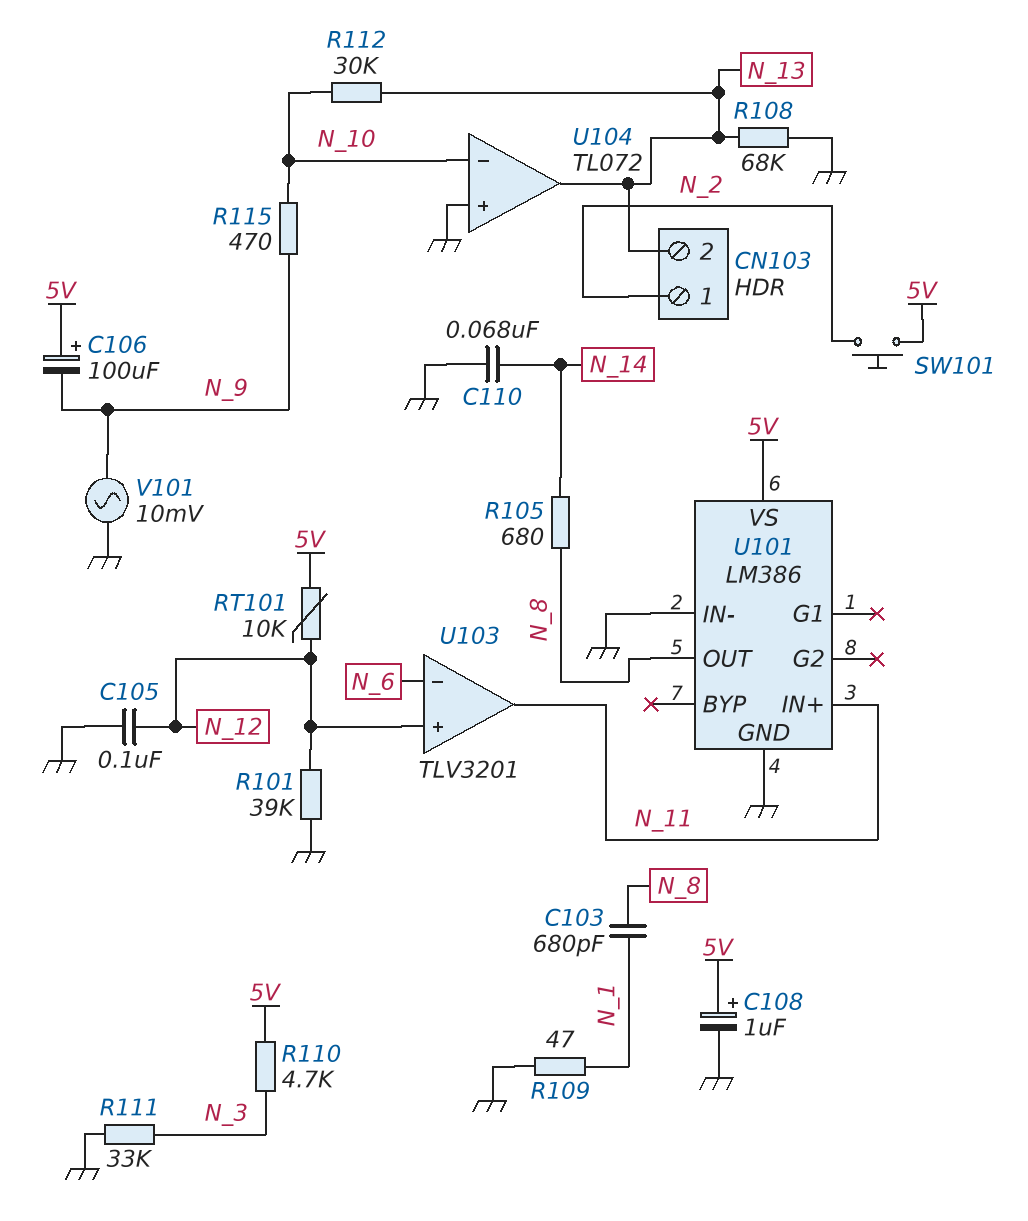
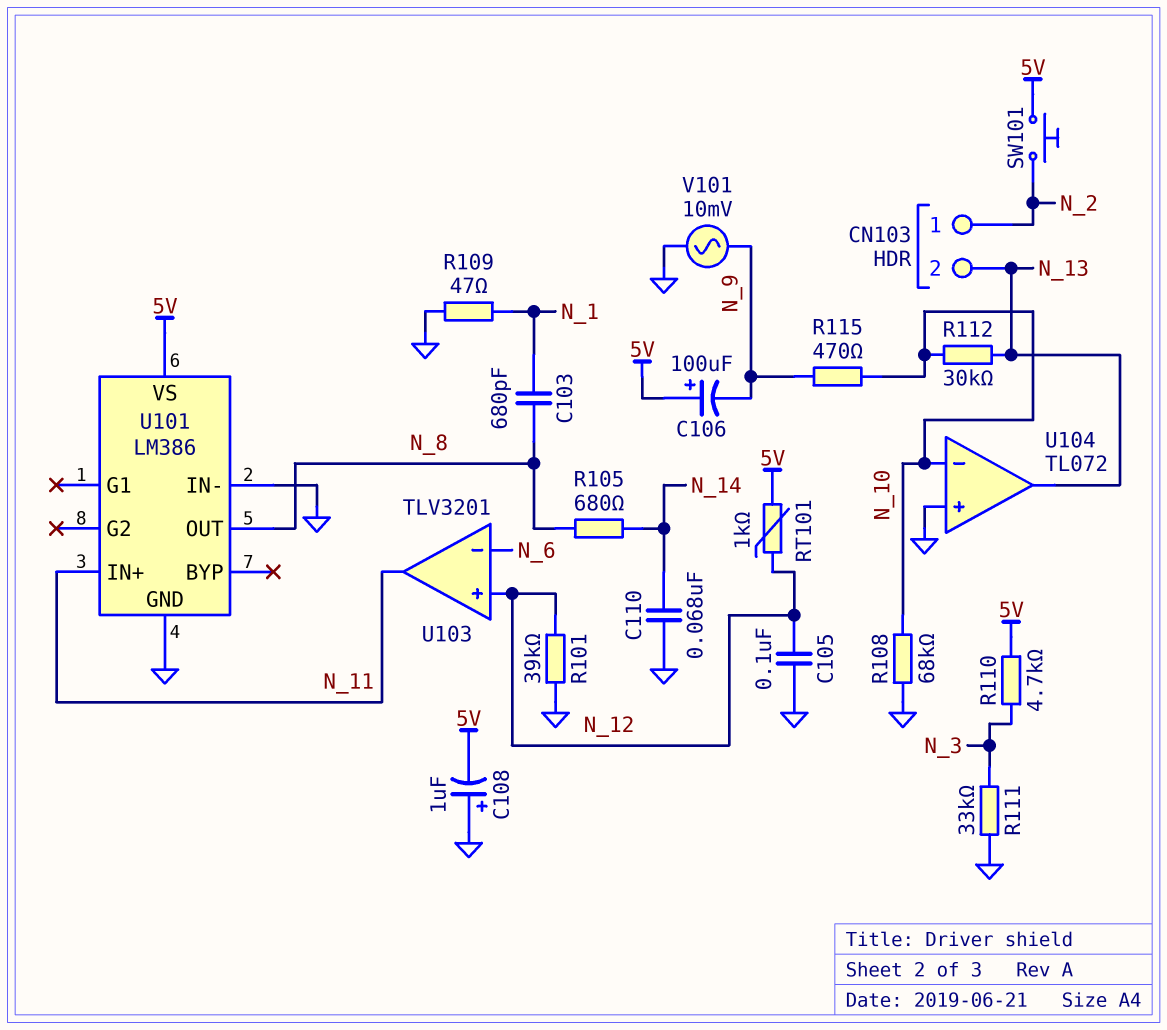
C108: 1uF (plus 5V, minus GND) -> 1uF (plus GND, minus 5V)
R108: 68k (GND, N_13) -> 68k (GND, N_10)
RT101: 10k (5V, N_12) -> 1k (5V, N_12)

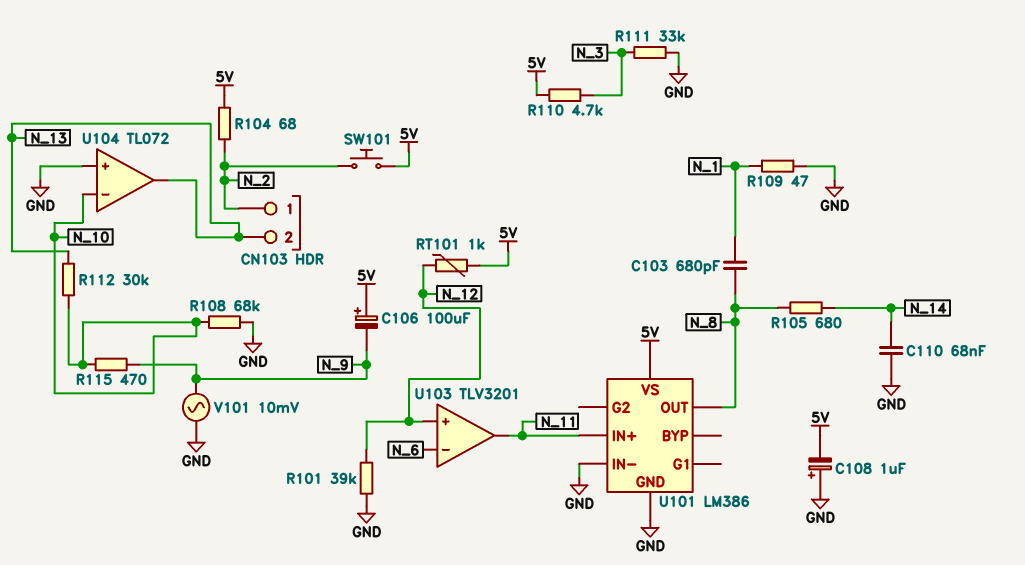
C105: 100nF (GND, N_12) -> none
R104: none -> 68 (5V, N_2)

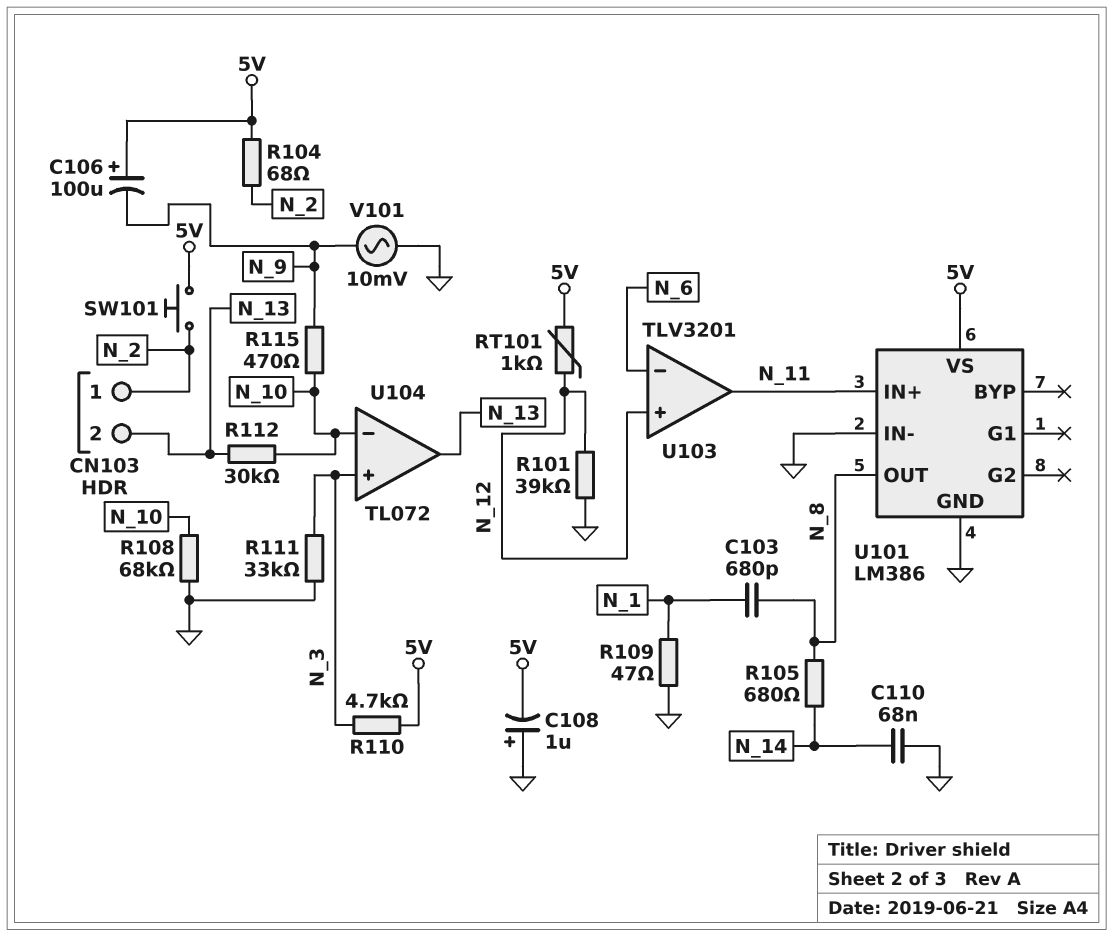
U104 pin in+: GND -> N_3

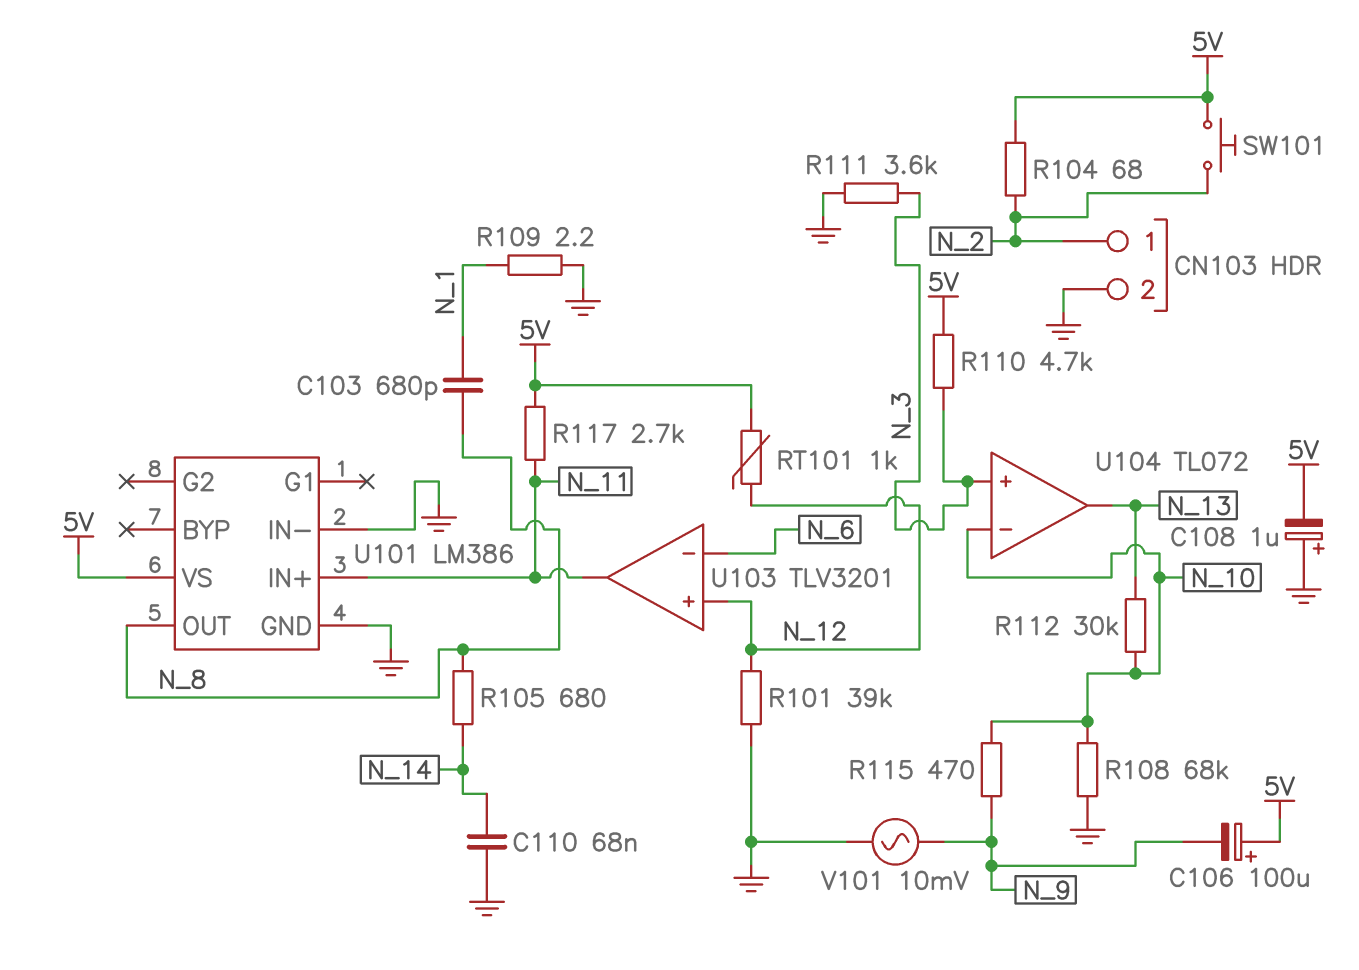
CN103 pin 2: N_13 -> GND
R109: 47 (GND, N_1) -> 2.2 (GND, N_1)
R111: 33k (GND, N_3) -> 3.6k (GND, N_3)
R117: none -> 2.7k (5V, N_11)

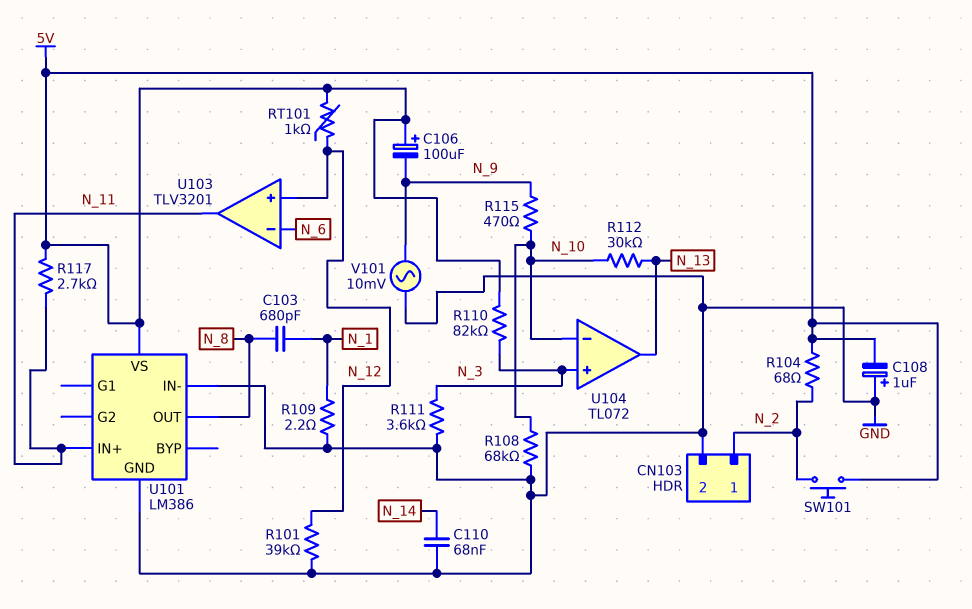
R105: 680 (N_8, N_14) -> none
R110: 4.7k (5V, N_3) -> 82k (5V, N_3)

